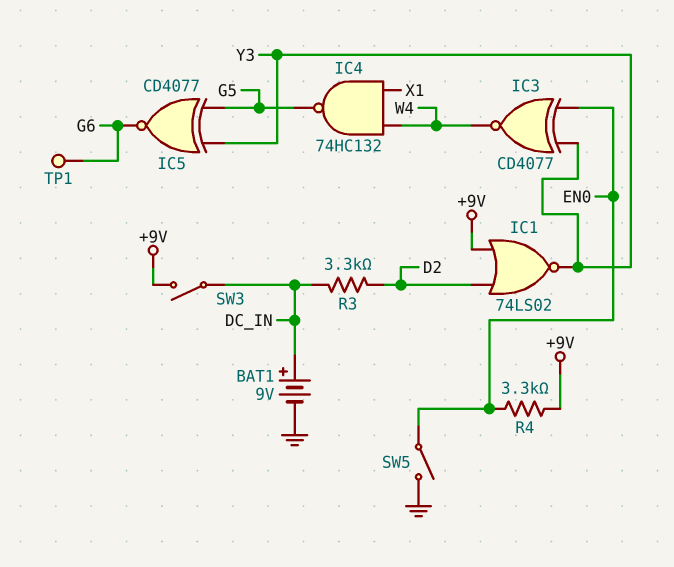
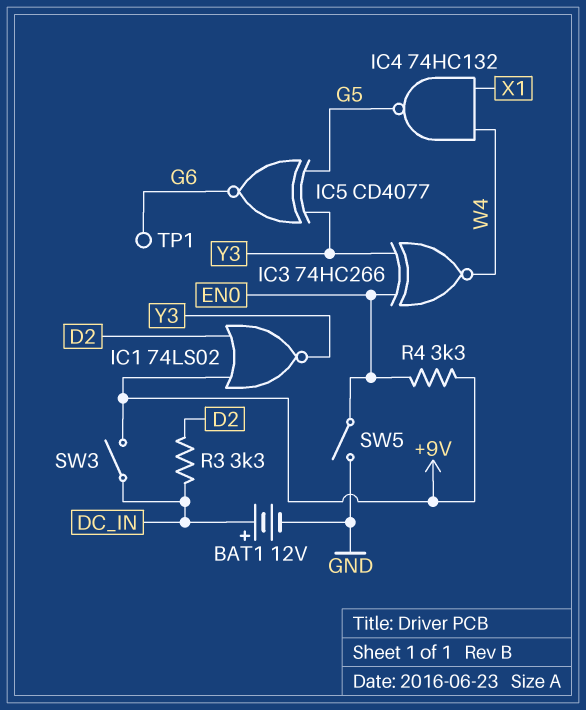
BAT1: 9V (plus DC_IN, minus GND) -> 12V (plus DC_IN, minus GND)
IC3: XNOR CD4077 (in EN0, in Y3, out W4) -> XNOR 74HC266 (in EN0, in Y3, out W4)

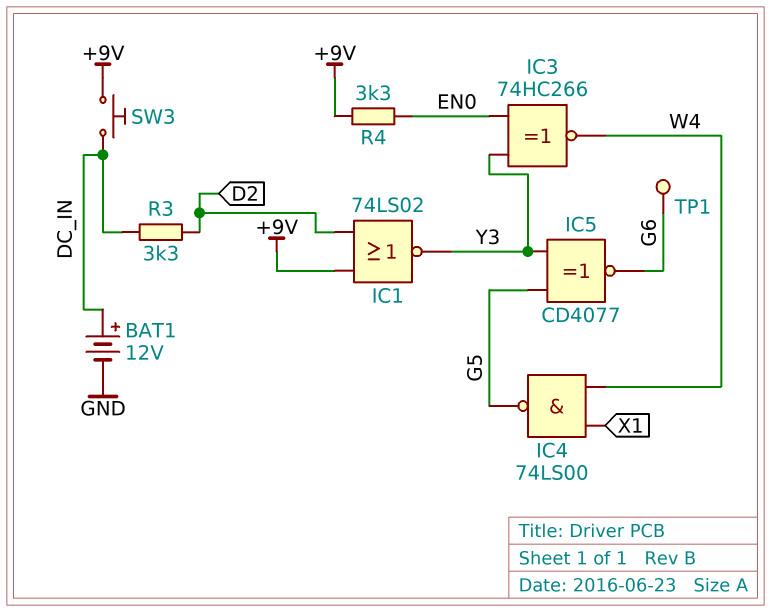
IC4: NAND 74HC132 (in W4, in X1, out G5) -> NAND 74LS00 (in W4, in X1, out G5)
SW3: switch (+9V, DC_IN) -> button (+9V, DC_IN)
SW5: switch (EN0, GND) -> none

